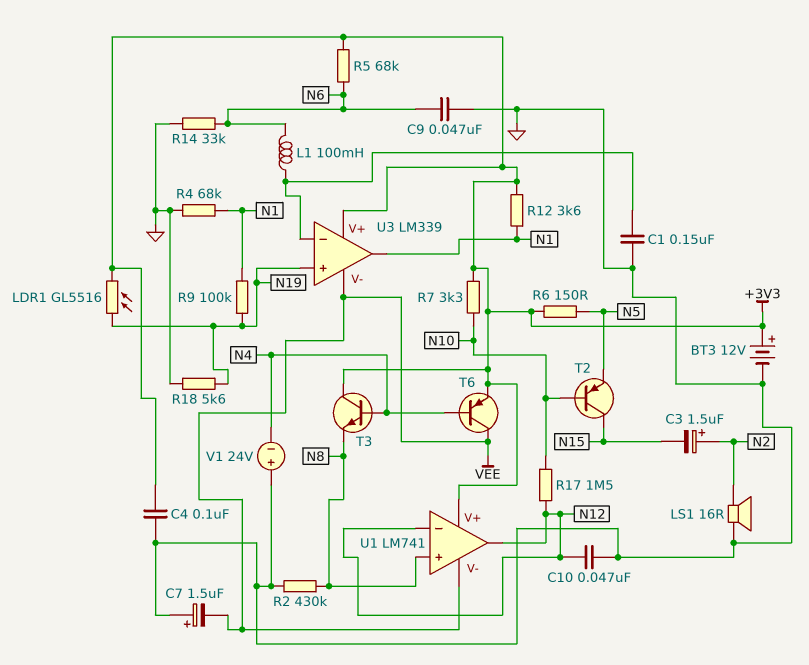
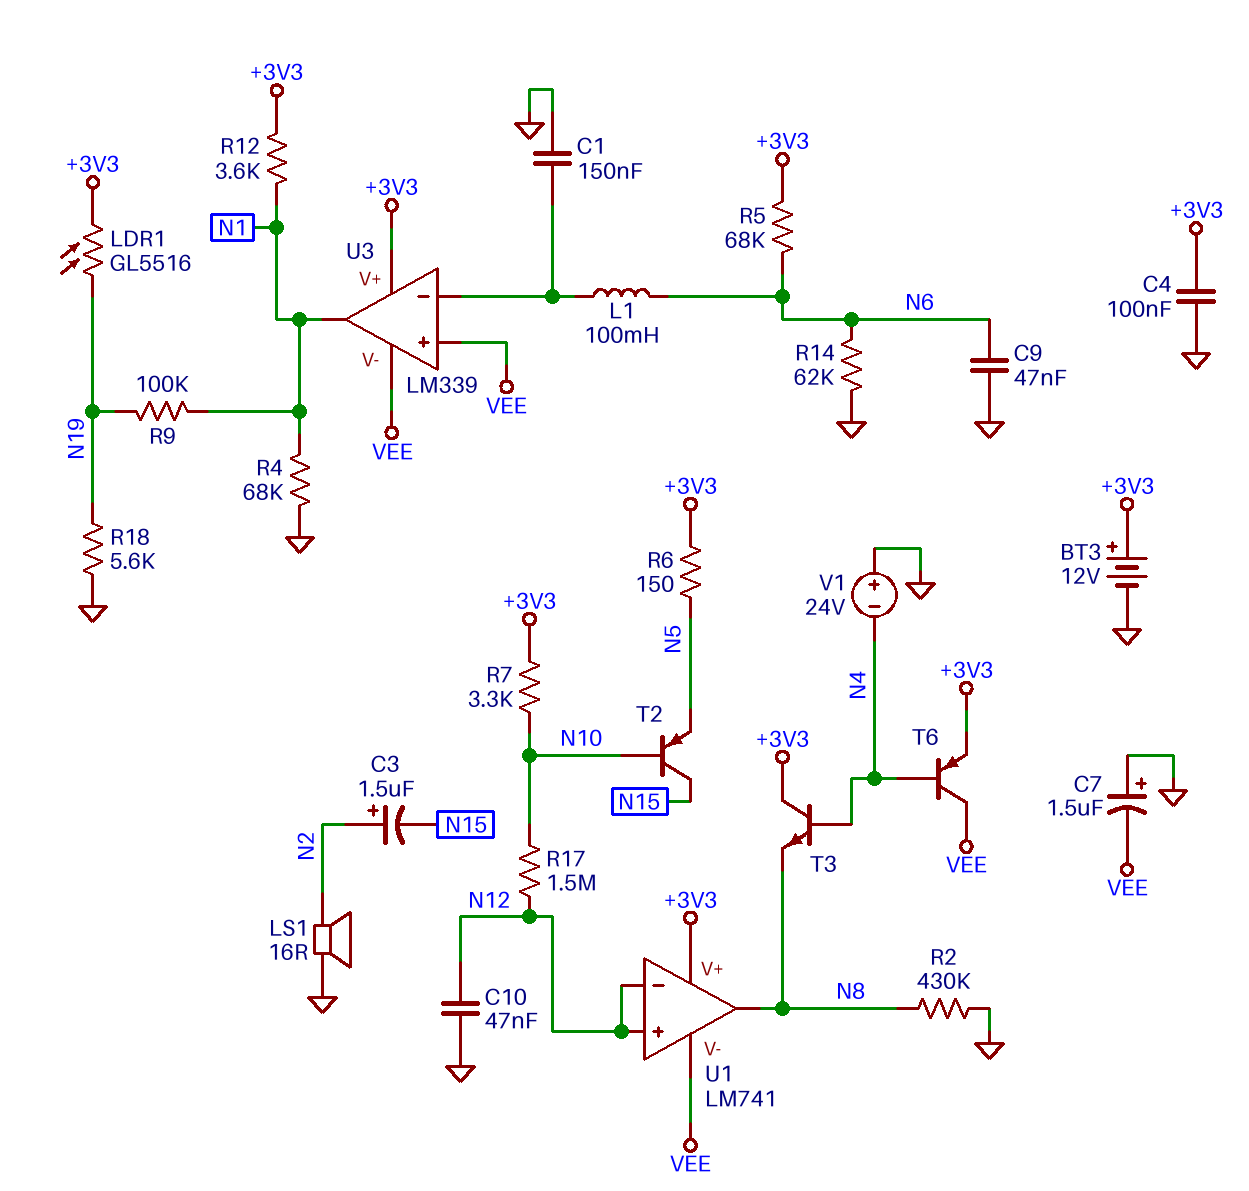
R14: 33k (GND, N6) -> 62k (GND, N6)
U1 pin in+: N8 -> N12
U1 pin out: N12 -> N8
U3 pin in+: N19 -> VEE

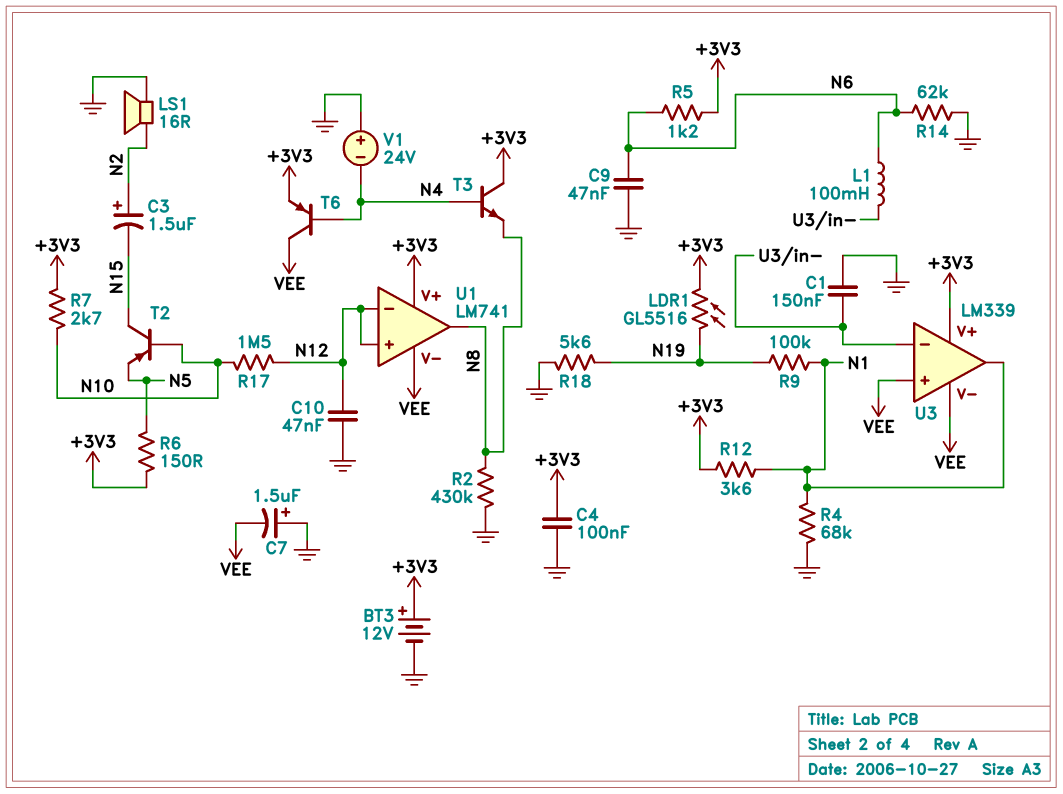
R5: 68k (+3V3, N6) -> 1.2k (+3V3, N6)
R7: 3.3k (+3V3, N10) -> 2.7k (+3V3, N10)

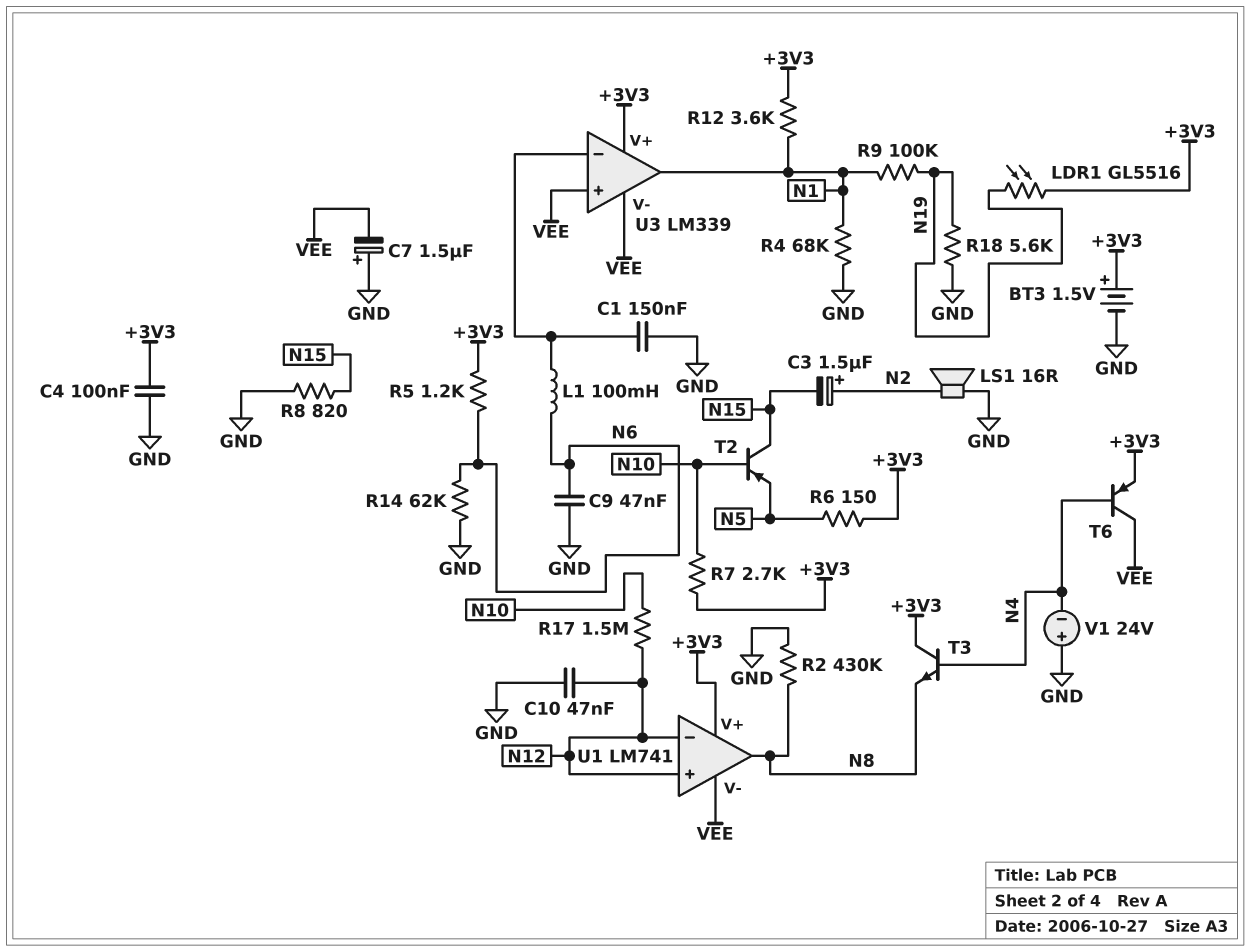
BT3: 12V (plus +3V3, minus GND) -> 1.5V (plus +3V3, minus GND)
R8: none -> 820 (GND, N15)

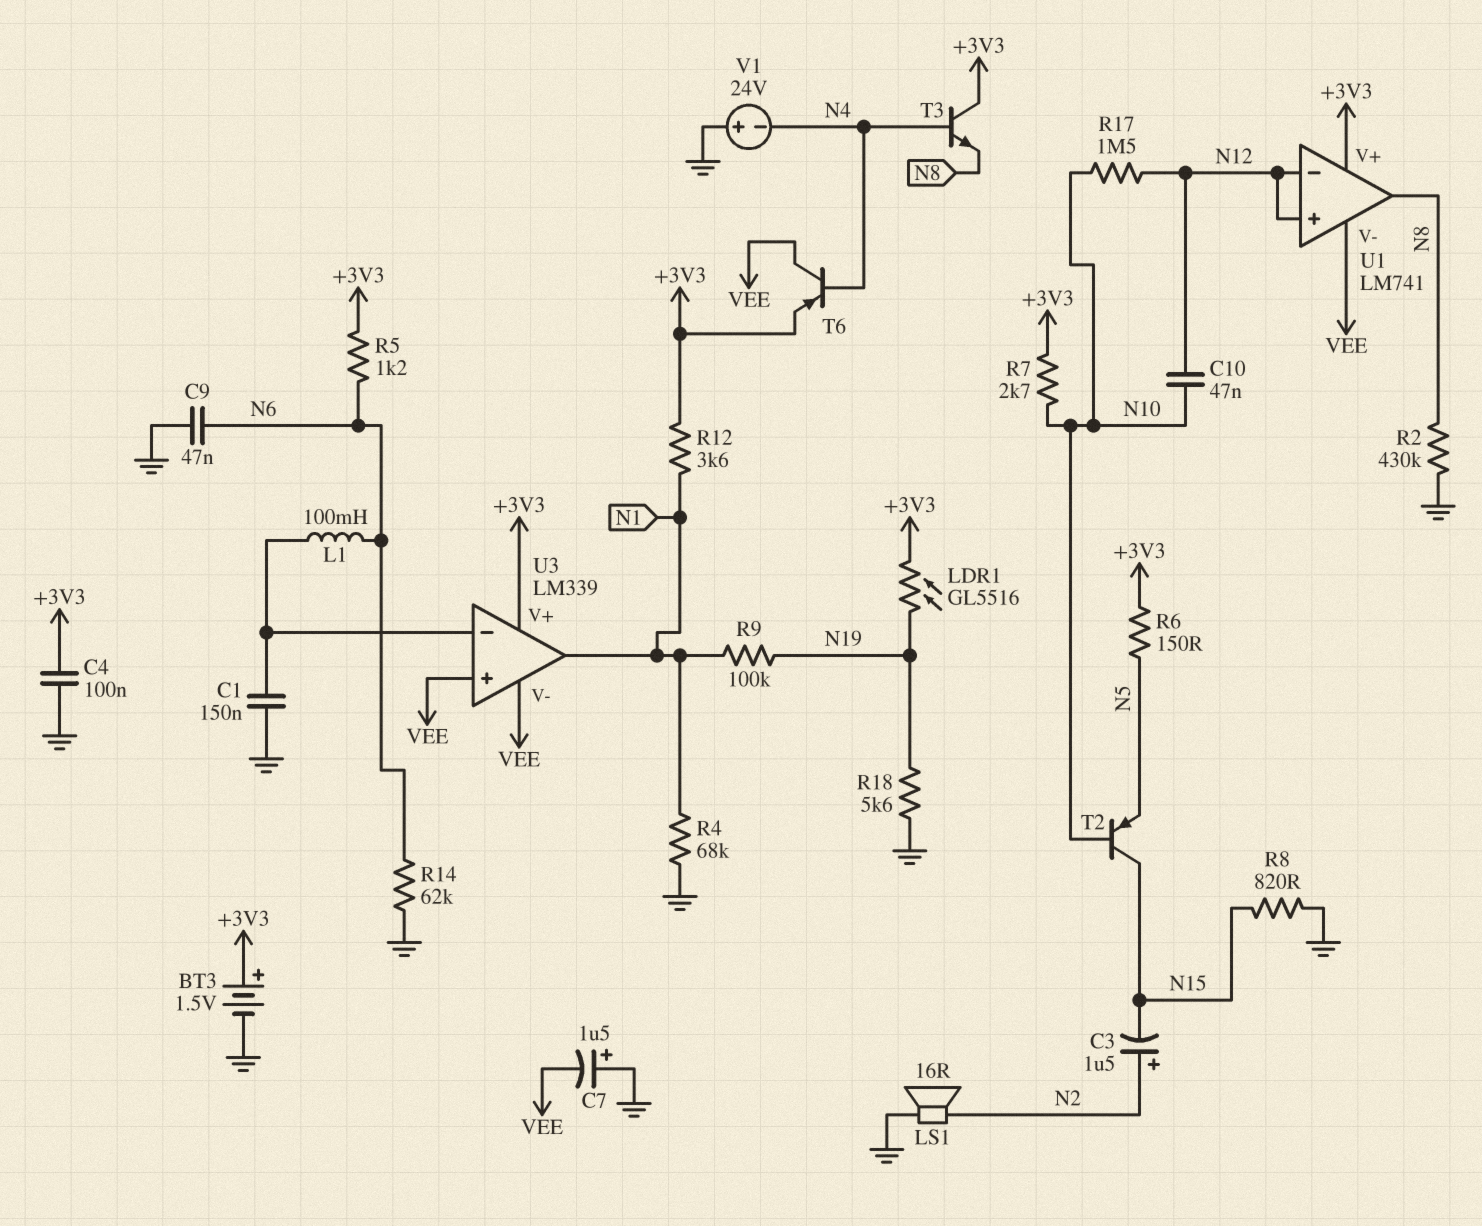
C10: 47nF (GND, N12) -> 47nF (N10, N12)

